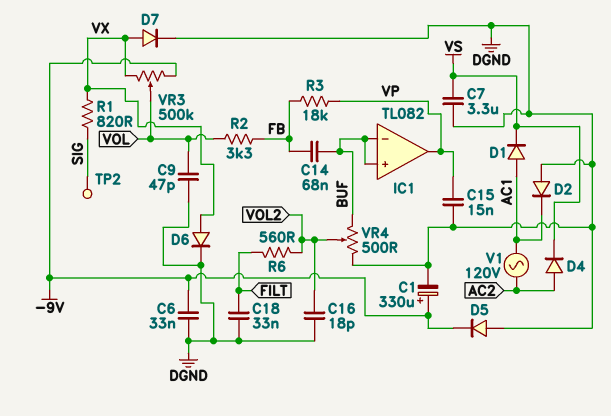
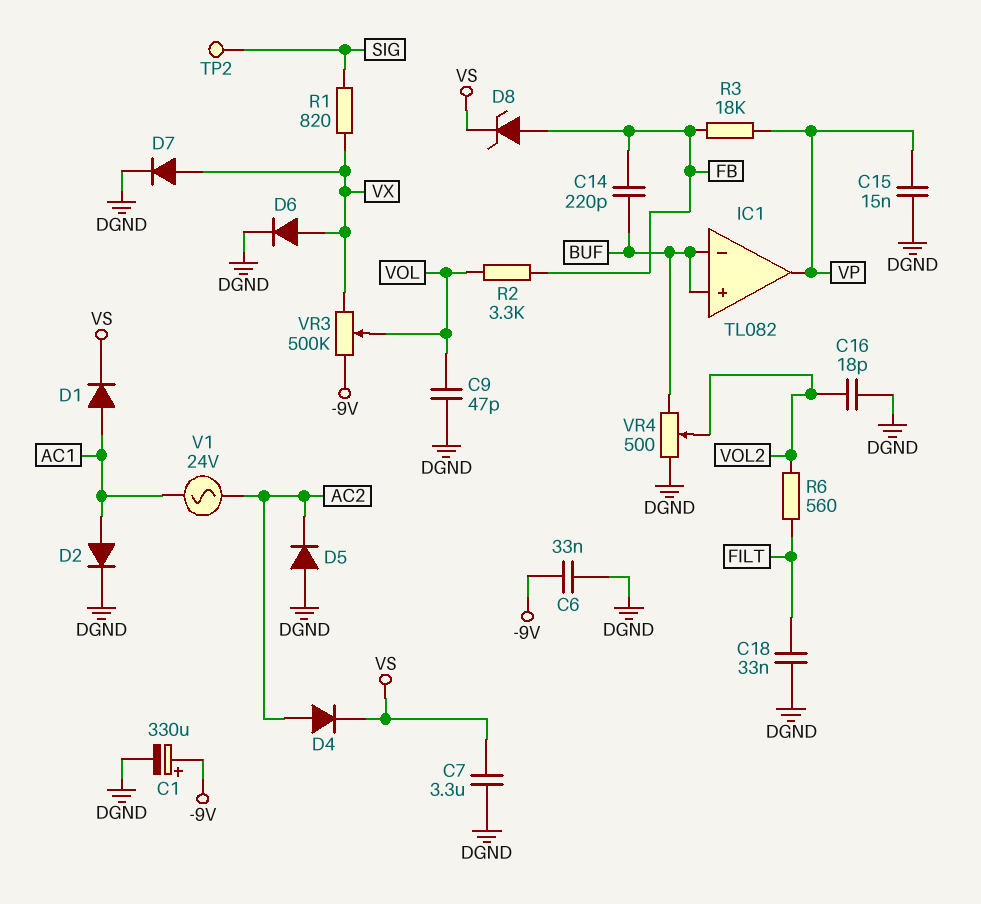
C14: 68nF (BUF, FB) -> 220pF (BUF, FB)
D2: diode (A DGND, K AC1) -> diode (A AC1, K DGND)
D5: diode (A DGND, K -9V) -> diode (A DGND, K AC2)
D8: none -> zener (A FB, K VS)
V1: AC 120V (AC1, AC2) -> AC 24V (AC1, AC2)

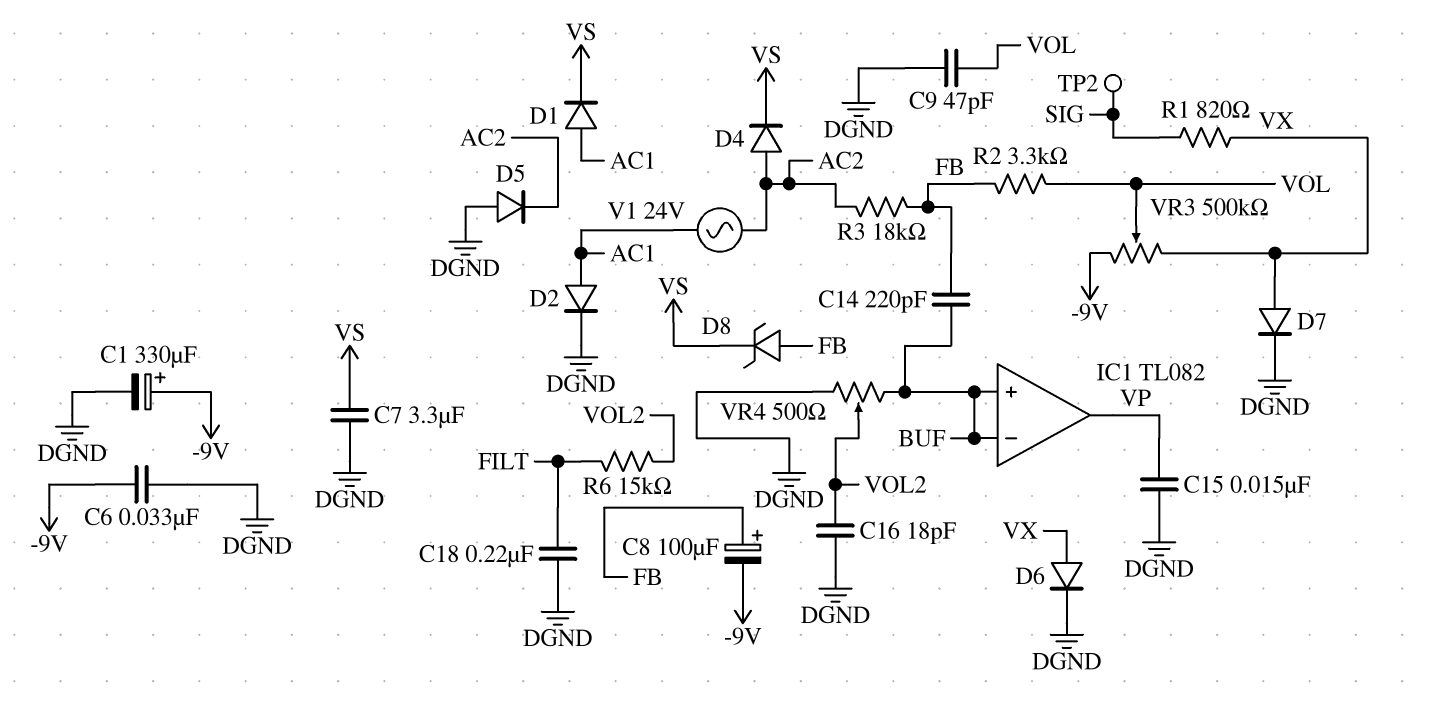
C8: none -> 100uF (plus FB, minus -9V)
C18: 33nF (DGND, FILT) -> 220nF (DGND, FILT)
R3: 18k (FB, VP) -> 18k (AC2, FB)
R6: 560 (FILT, VOL2) -> 15k (FILT, VOL2)

